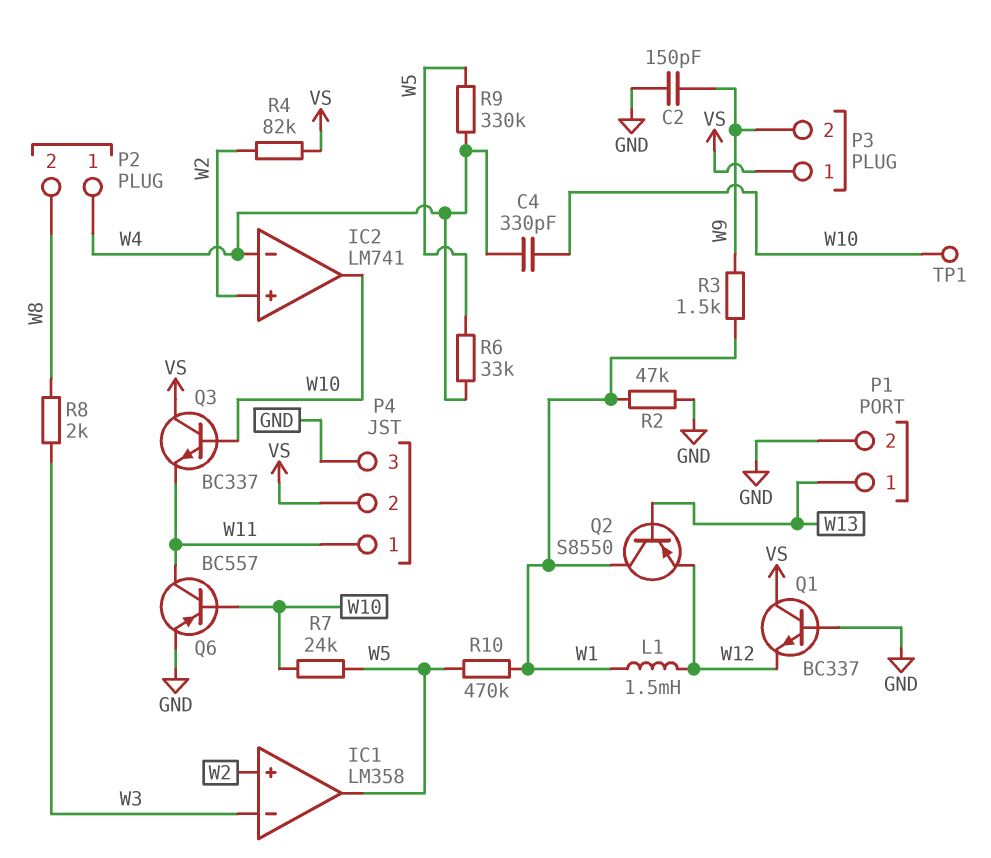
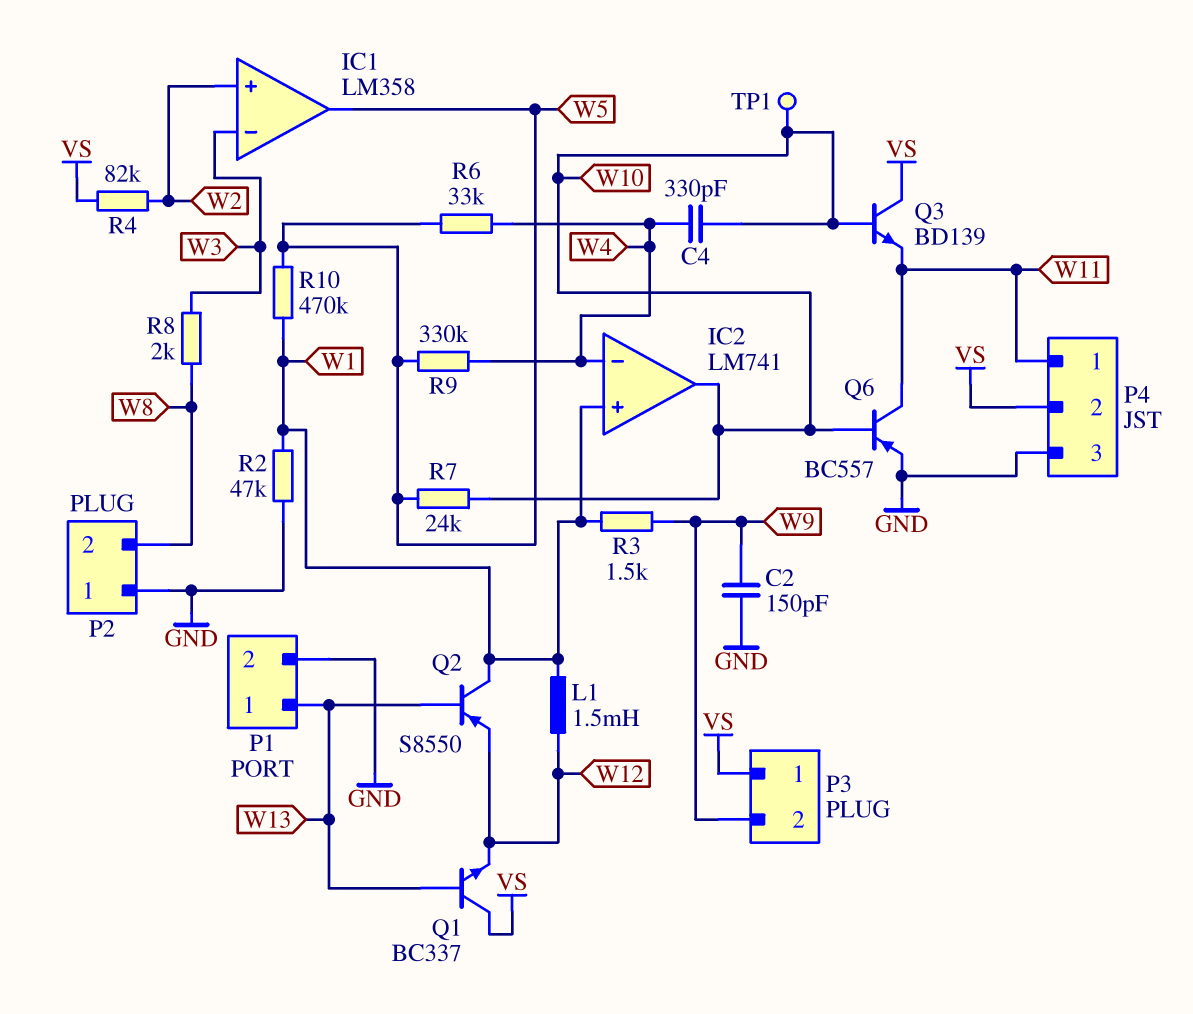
IC2 pin in+: W2 -> W1
P2 pin 1: W4 -> GND
Q1: NPN BC337 (B GND, C VS, E W12) -> NPN BC337 (B W13, C VS, E W12)
Q3: NPN BC337 (B W10, C VS, E W11) -> NPN BD139 (B W10, C VS, E W11)

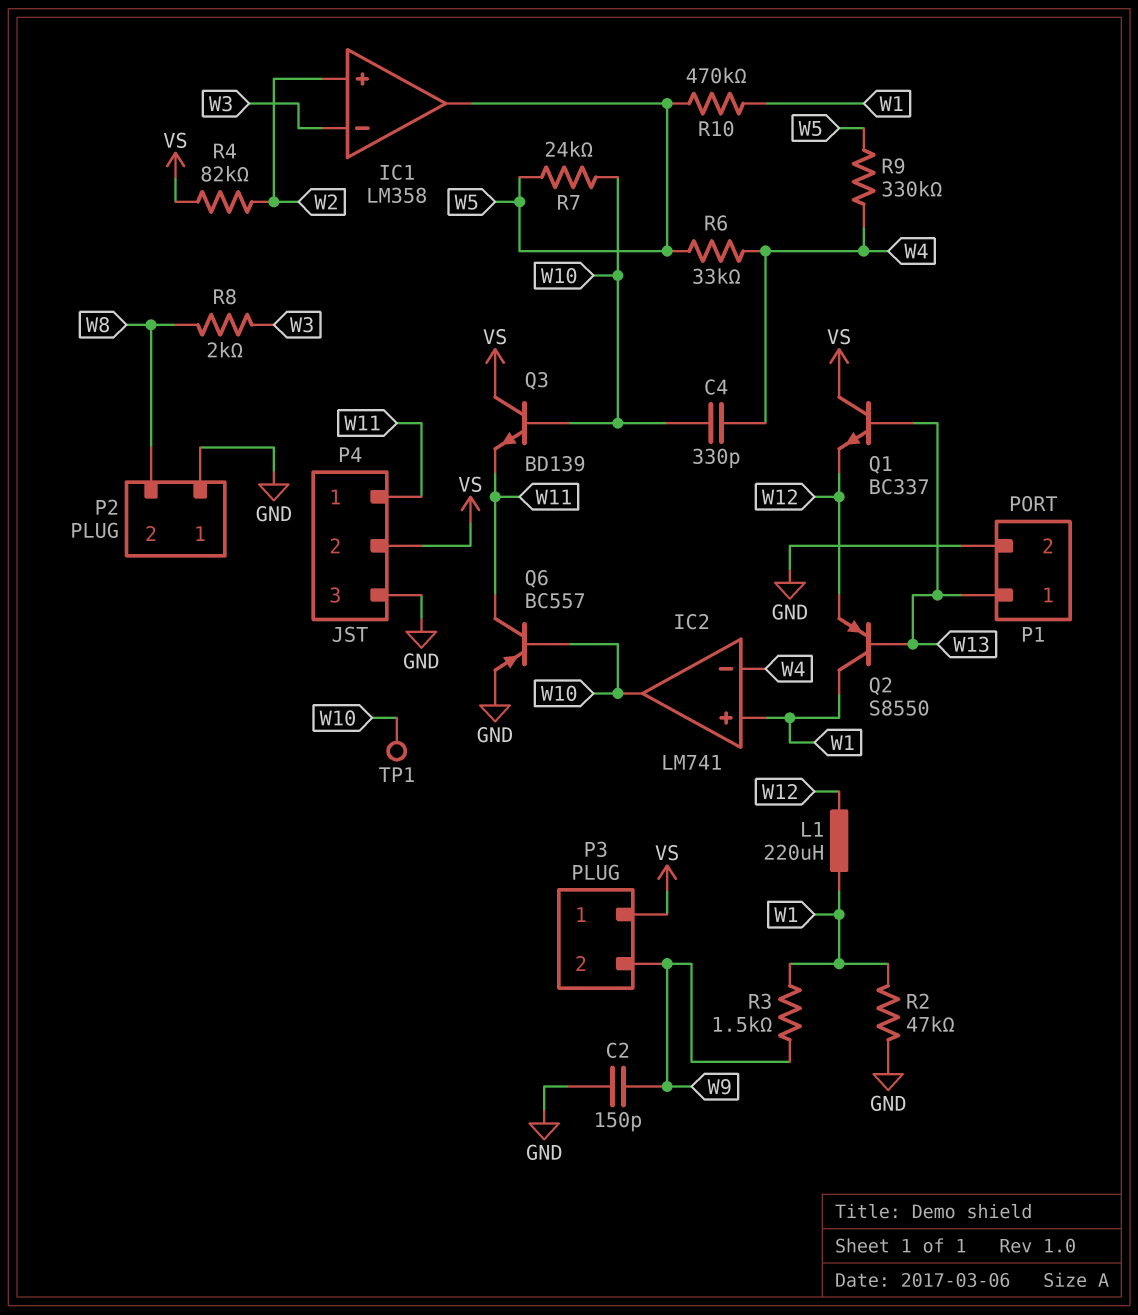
L1: 1.5mH (W1, W12) -> 220uH (W1, W12)

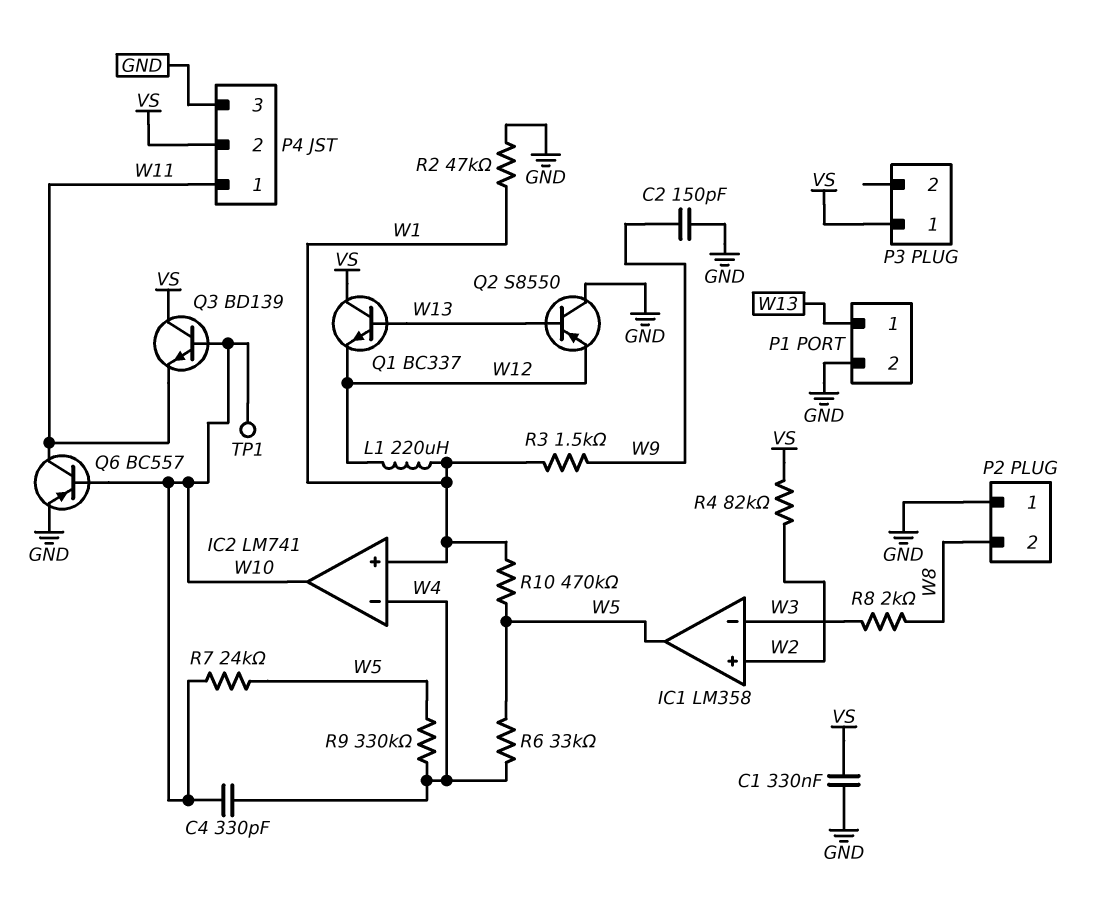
C1: none -> 330nF (GND, VS)
P3 pin 2: W9 -> none
Q2: PNP S8550 (B W13, C W1, E W12) -> PNP S8550 (B W13, C GND, E W12)

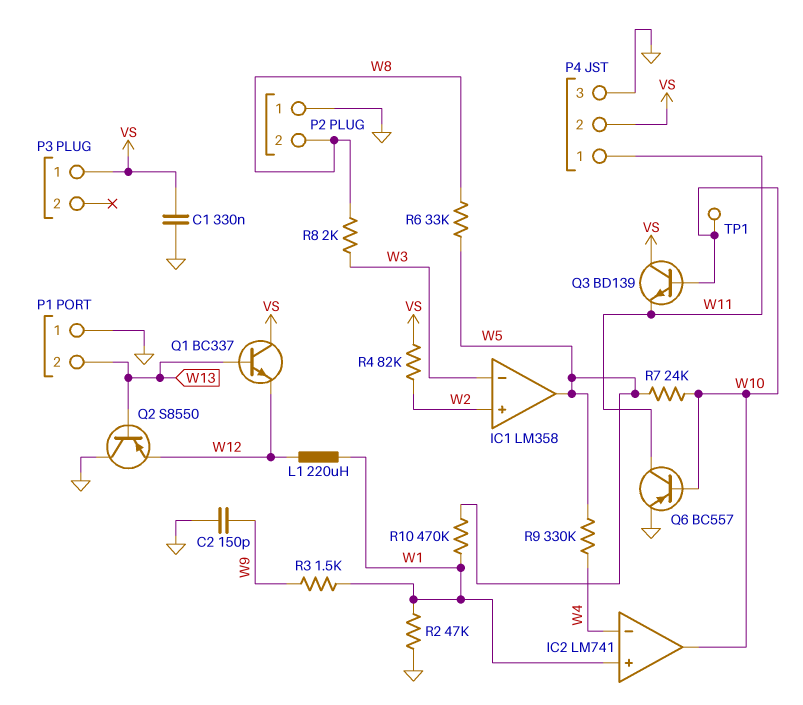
C4: 330pF (W4, W10) -> none
P1 pin 1: W13 -> GND
P1 pin 2: GND -> W13
R6: 33k (W4, W5) -> 33k (W5, W8)

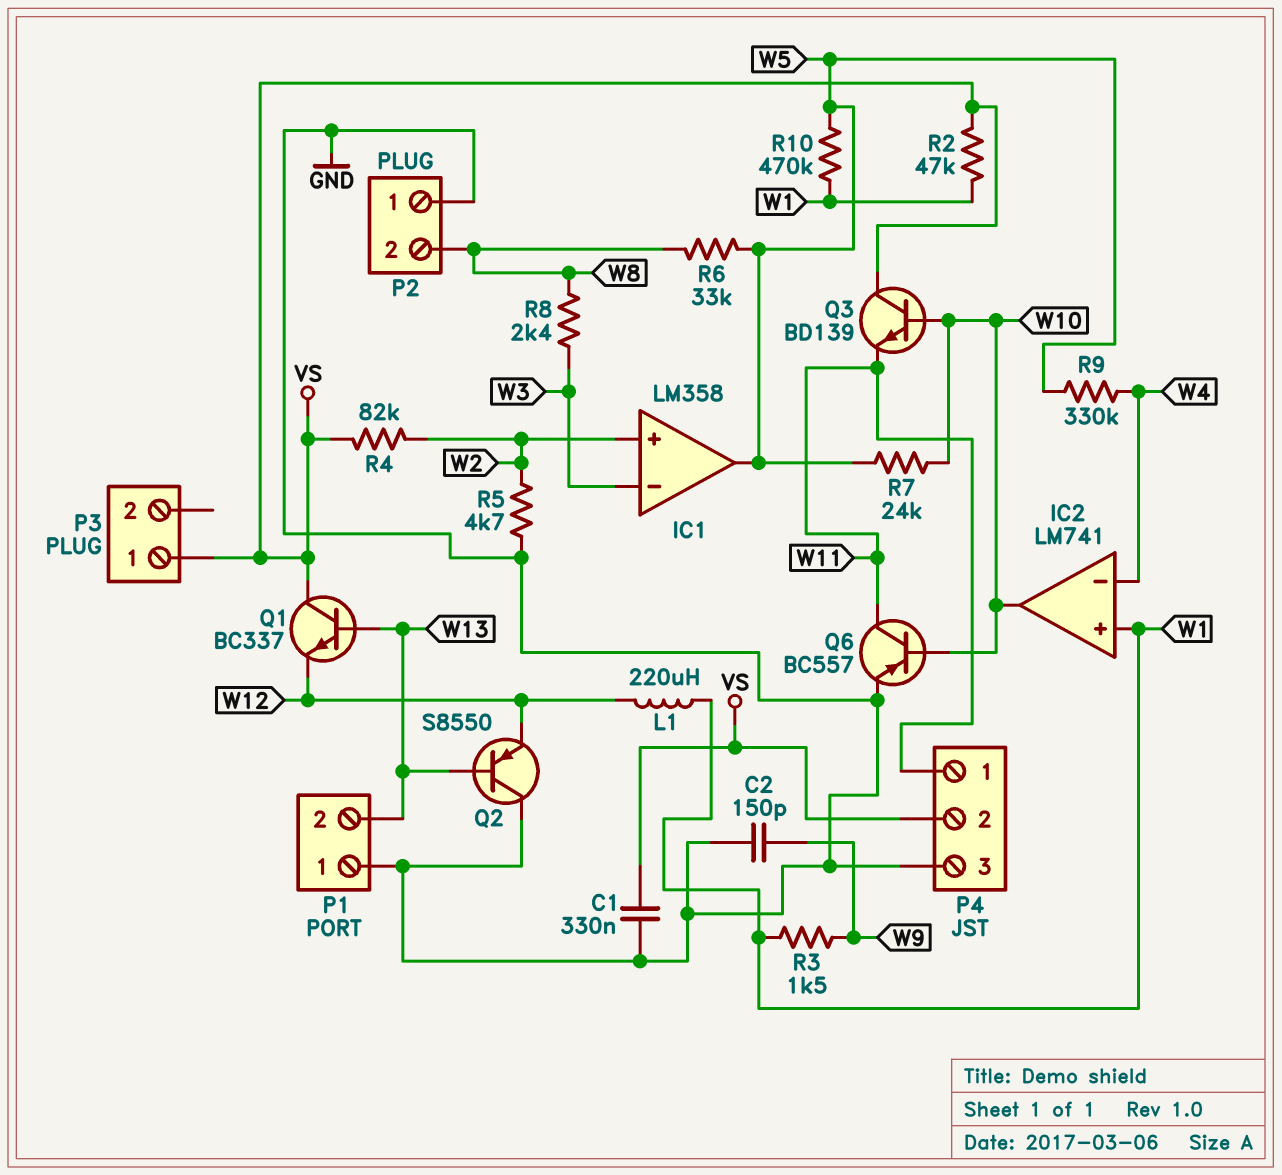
R2: 47k (GND, W1) -> 47k (VS, W1)
R5: none -> 4.7k (GND, W2)
R8: 2k (W3, W8) -> 2.4k (W3, W8)
TP1: test point (W10) -> none

